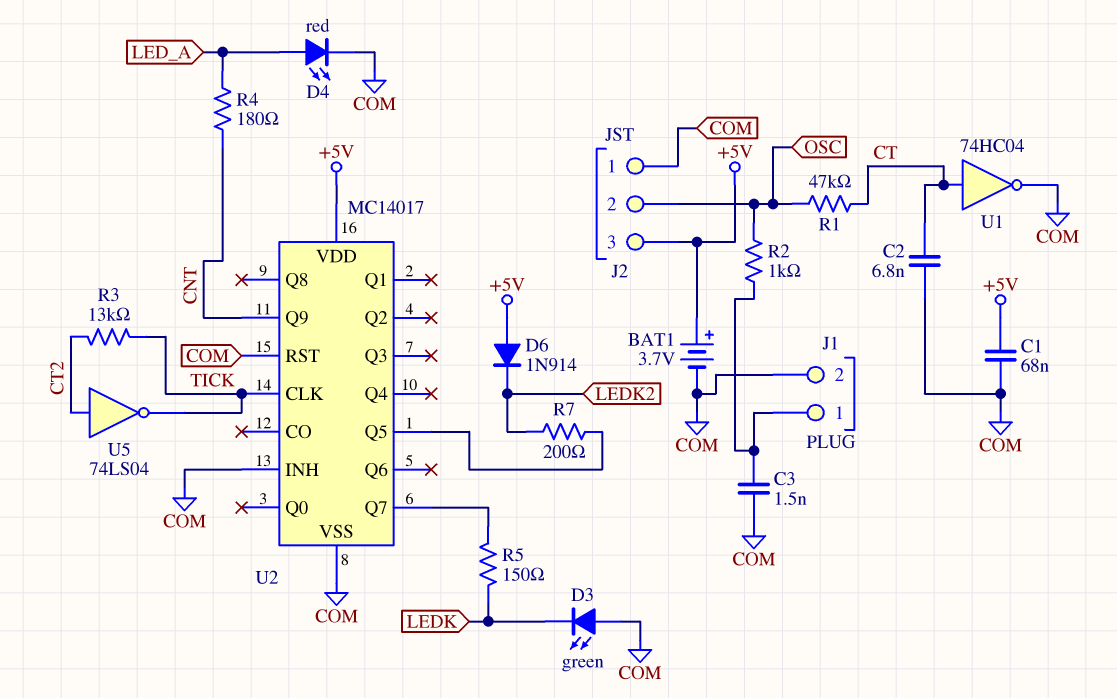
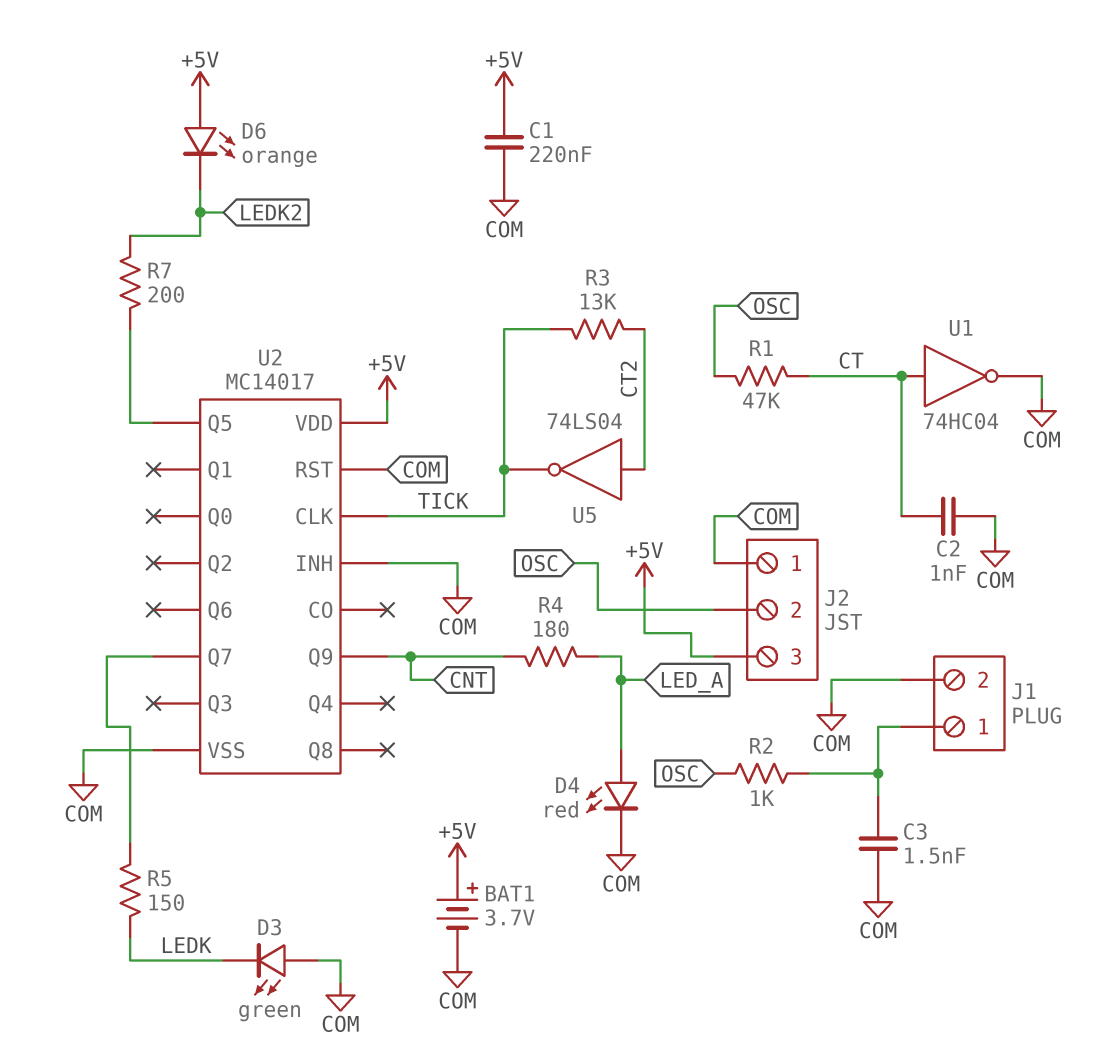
C1: 68nF (+5V, COM) -> 220nF (+5V, COM)
C2: 6.8nF (COM, CT) -> 1nF (COM, CT)
D6: diode 1N914 (A +5V, K LEDK2) -> LED orange (A +5V, K LEDK2)

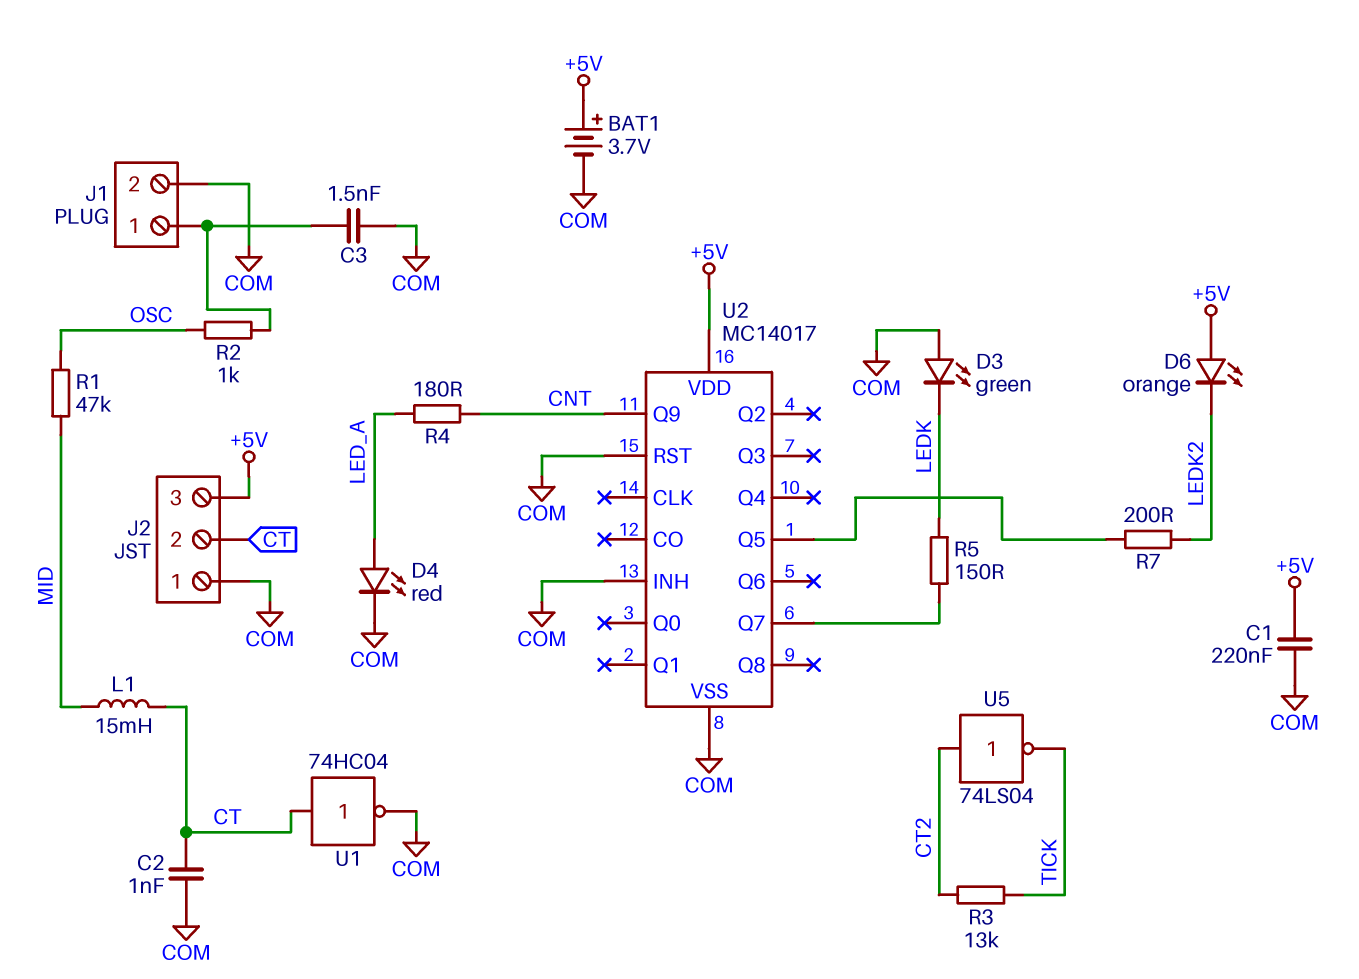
J2 pin 2: OSC -> CT
L1: none -> 15mH (CT, MID)
R1: 47k (CT, OSC) -> 47k (MID, OSC)
U2 pin CLK: TICK -> none

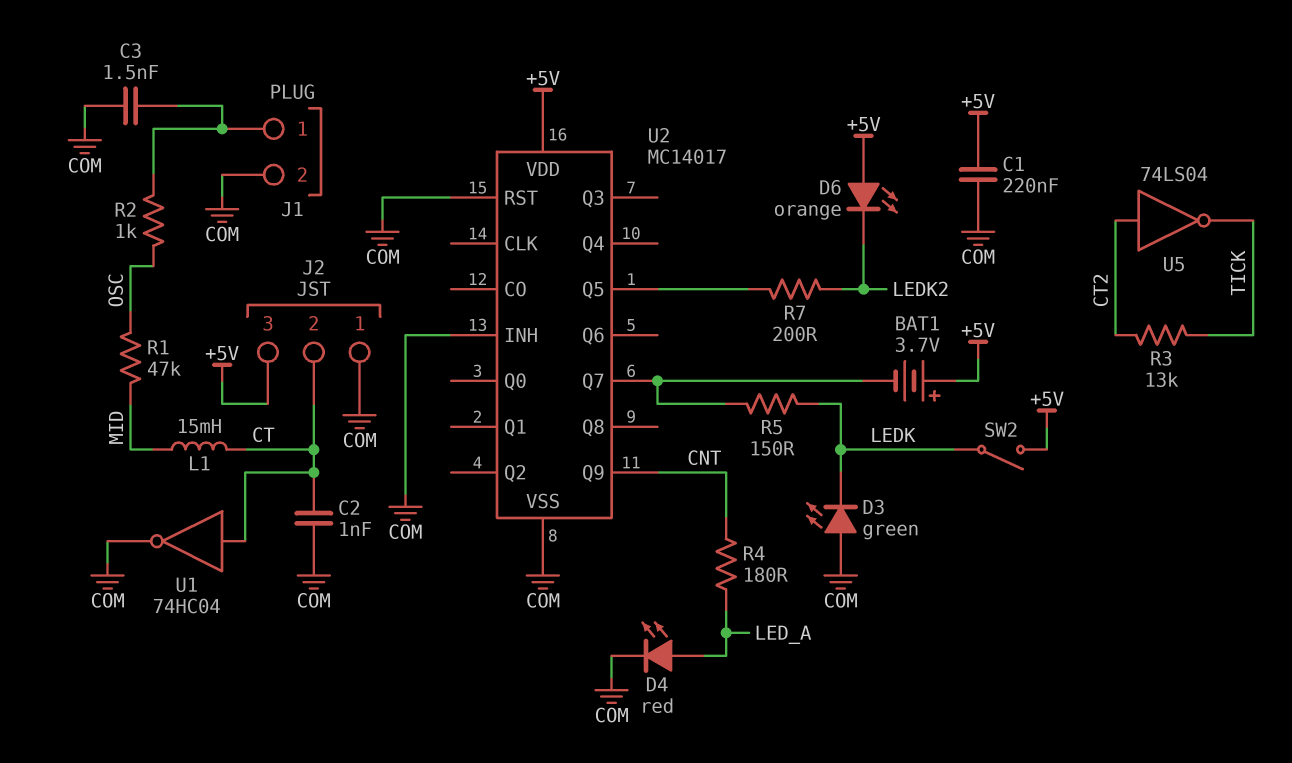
BAT1: 3.7V (plus +5V, minus COM) -> 3.7V (plus +5V, minus U2/Q7)
SW2: none -> switch (+5V, LEDK)

